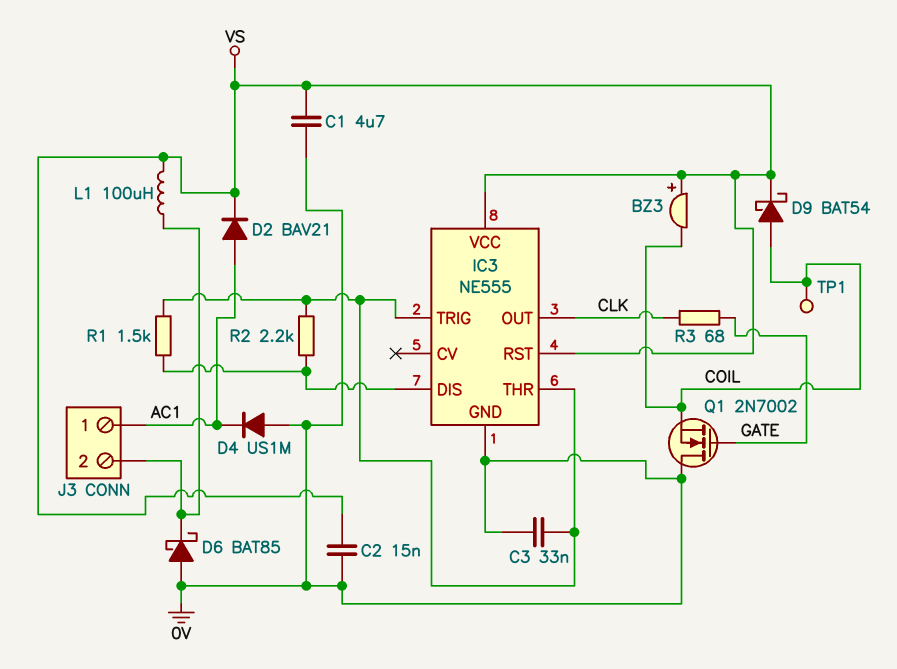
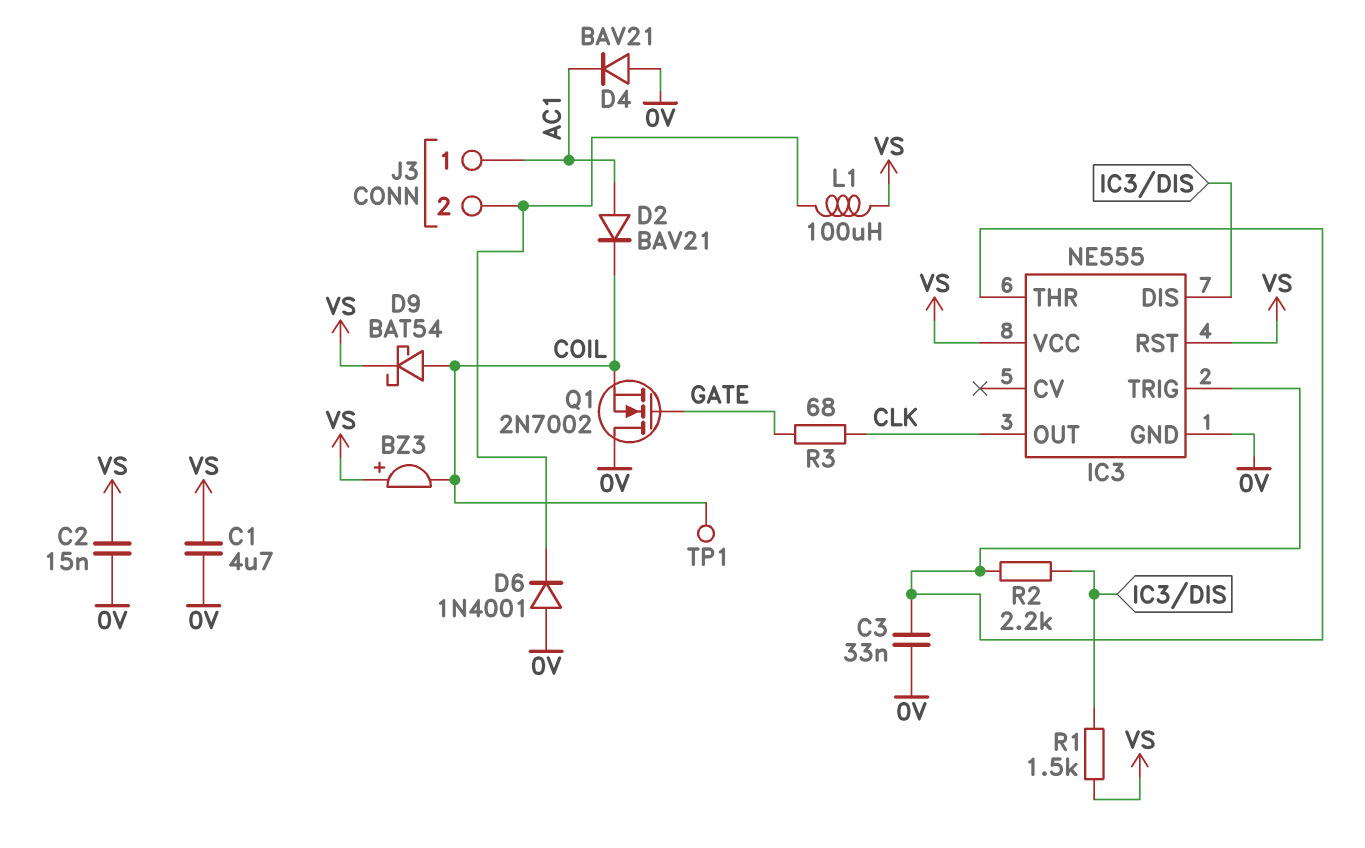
D2: diode BAV21 (A AC1, K VS) -> diode BAV21 (A AC1, K COIL)
D4: diode US1M (A 0V, K AC1) -> diode BAV21 (A 0V, K AC1)
D6: schottky BAT85 (A 0V, K J3/2) -> diode 1N4001 (A 0V, K J3/2)
R1: 1.5k (IC3/DIS, IC3/THR) -> 1.5k (IC3/DIS, VS)

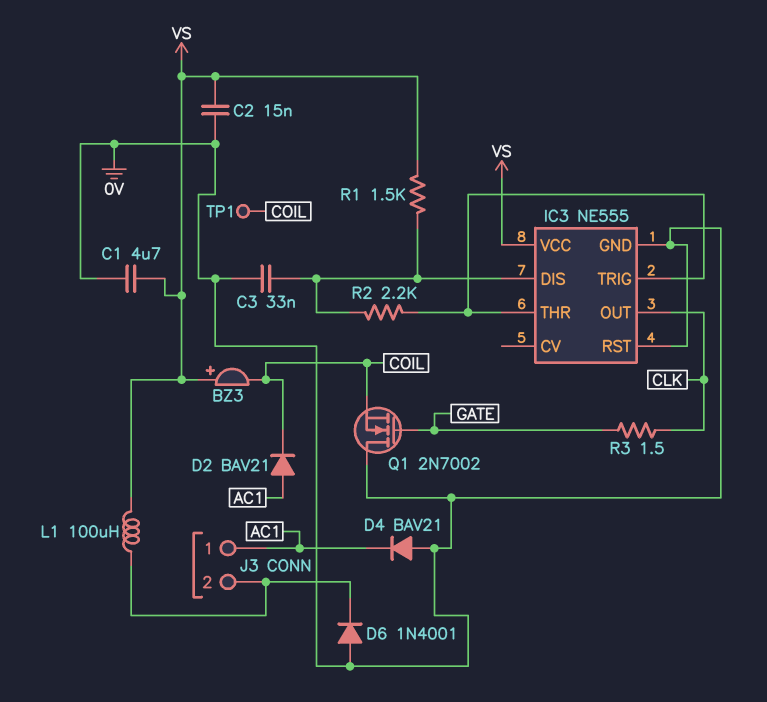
C3: 33nF (0V, IC3/THR) -> 33nF (0V, IC3/DIS)
D9: schottky BAT54 (A COIL, K VS) -> none
IC3 pin RST: VS -> 0V
R3: 68 (CLK, GATE) -> 1.5 (CLK, GATE)

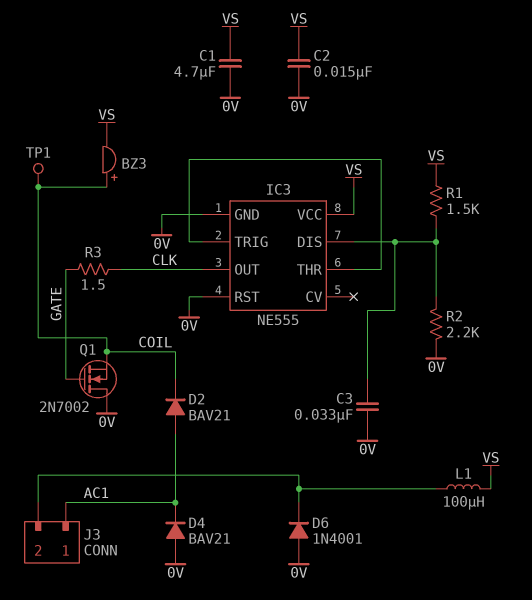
BZ3: buzzer (plus VS, minus COIL) -> buzzer (plus COIL, minus VS)
R2: 2.2k (IC3/DIS, IC3/THR) -> 2.2k (0V, IC3/DIS)

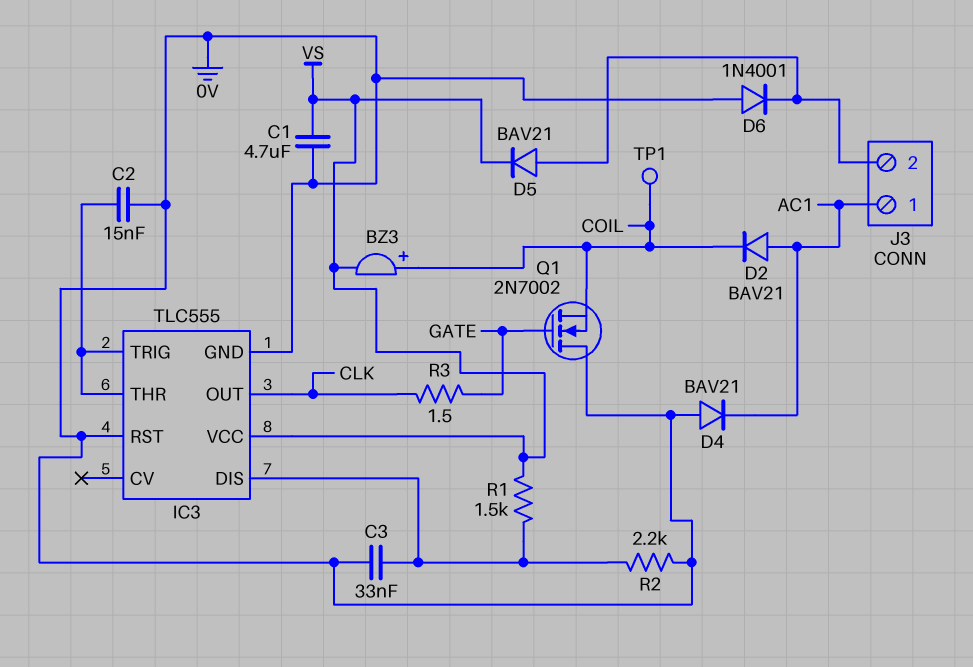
C2: 15nF (0V, VS) -> 15nF (0V, IC3/THR)
D5: none -> diode BAV21 (A J3/2, K VS)
IC3: NE555 -> TLC555
L1: 100uH (J3/2, VS) -> none

